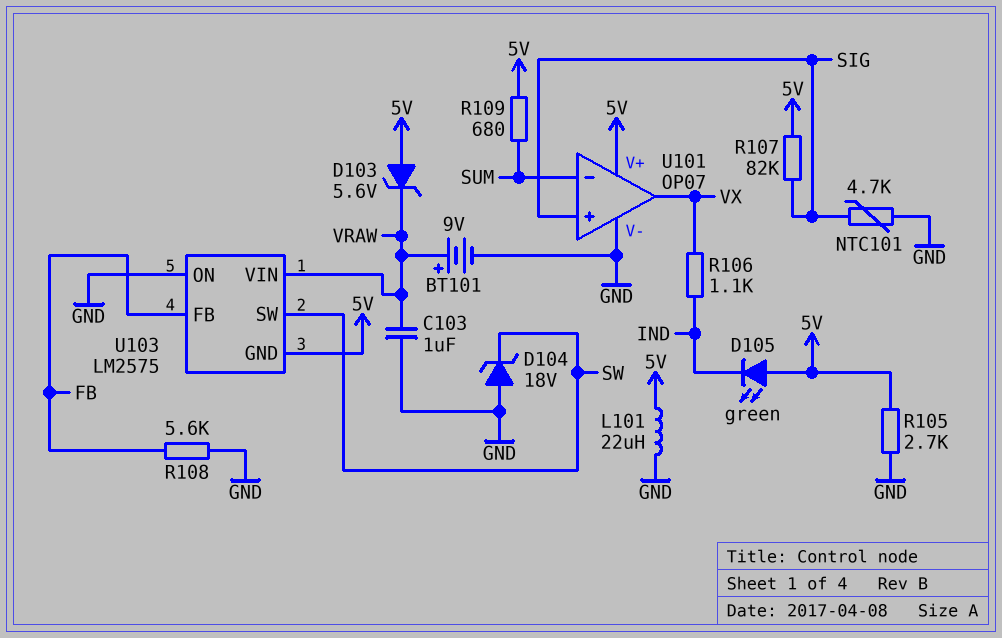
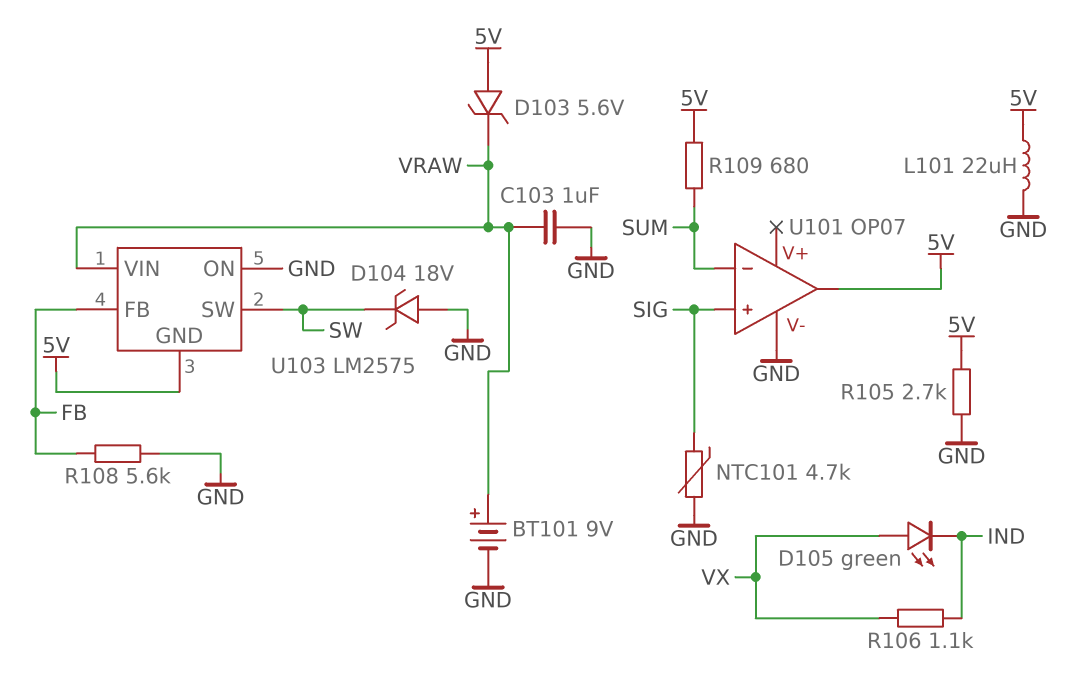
D105: LED green (A 5V, K IND) -> LED green (A VX, K IND)
R107: 82k (5V, SIG) -> none
U101 pin V+: 5V -> none
U101 pin out: VX -> 5V

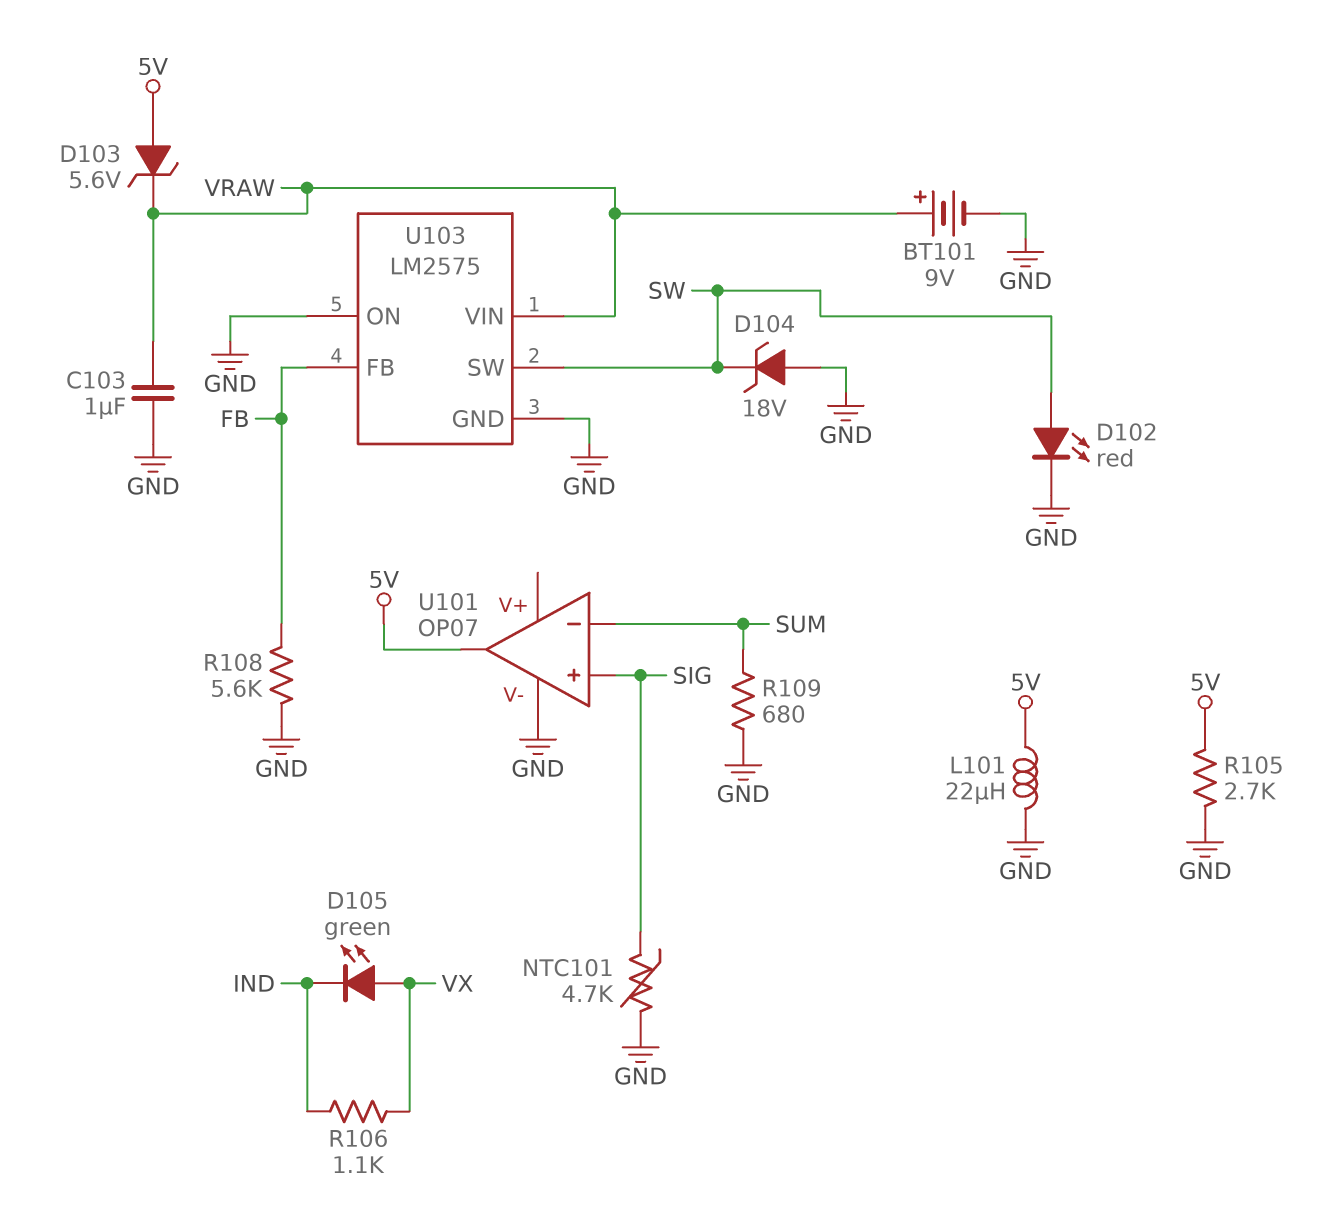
D102: none -> LED red (A SW, K GND)
R109: 680 (5V, SUM) -> 680 (GND, SUM)
U103 pin GND: 5V -> GND

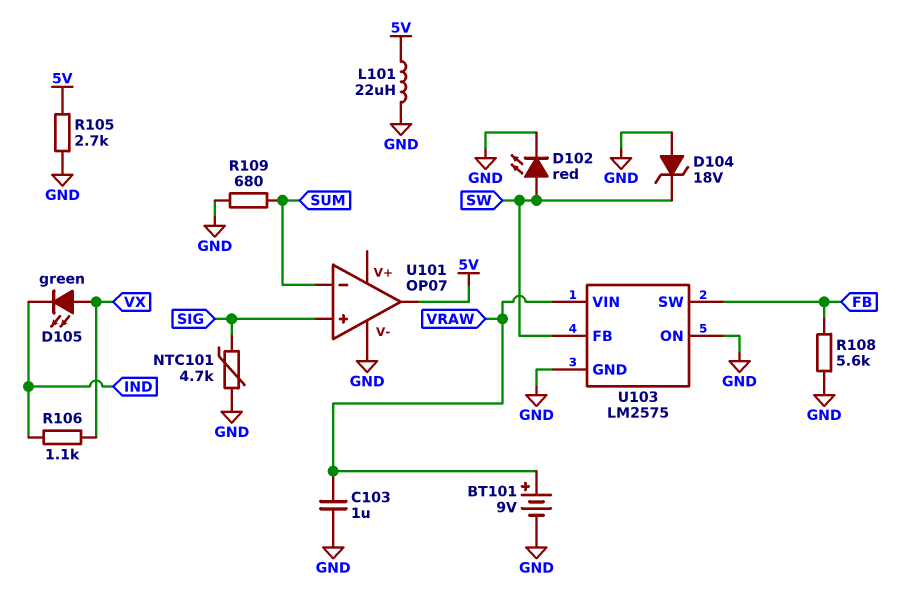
D103: zener 5.6V (A 5V, K VRAW) -> none
U103 pin FB: FB -> SW
U103 pin SW: SW -> FB

